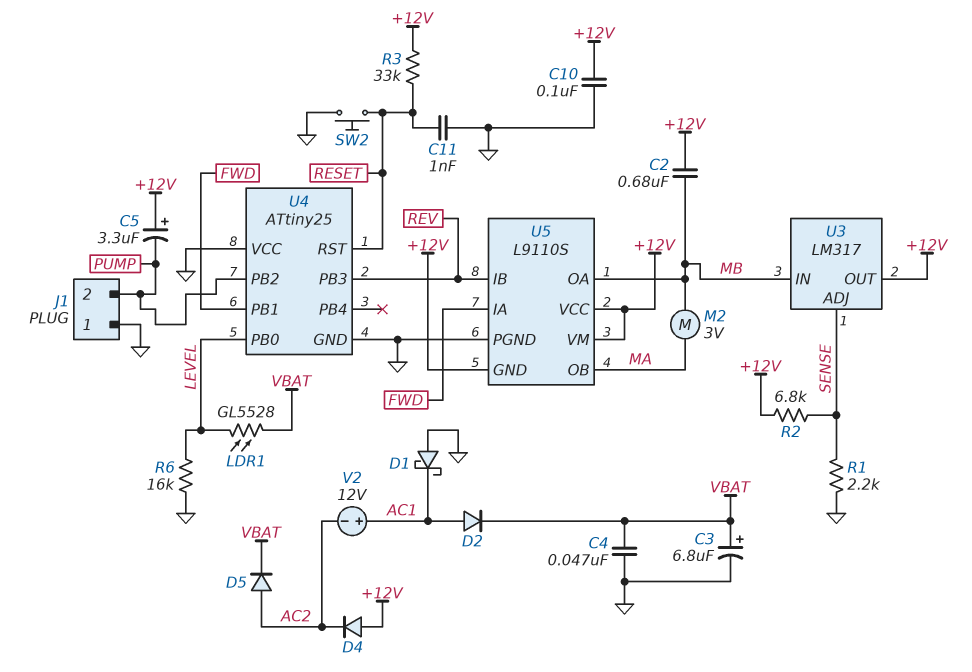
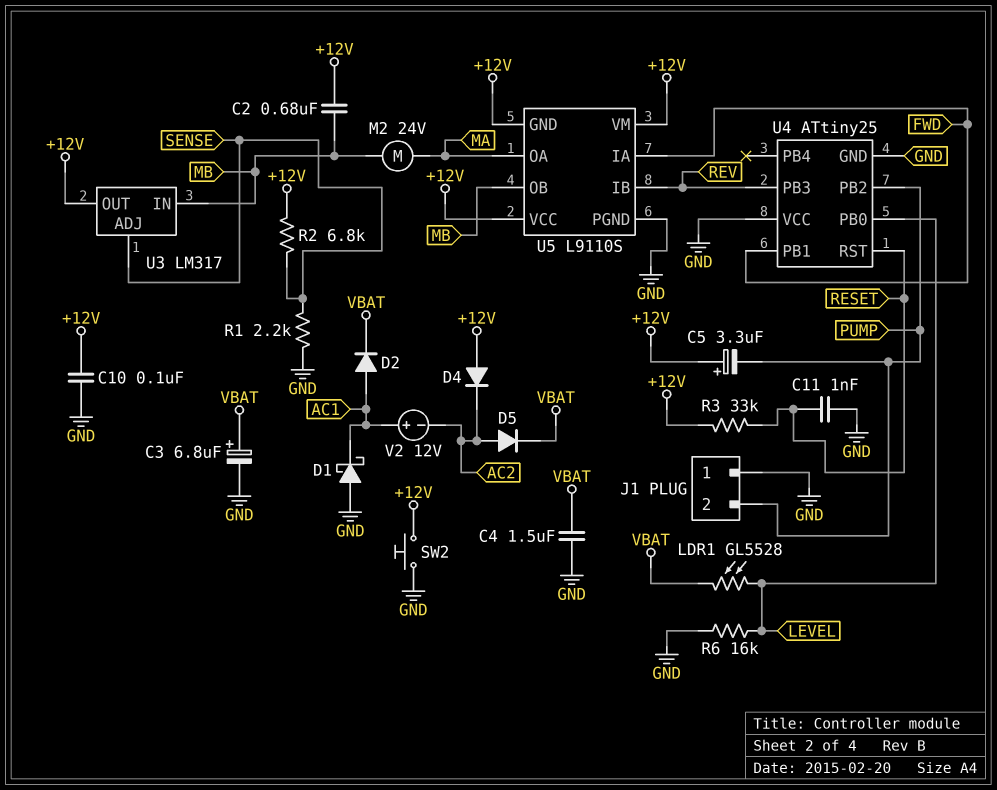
C4: 47nF (GND, VBAT) -> 1.5uF (GND, VBAT)
M2: motor 3V (MA, MB) -> motor 24V (MA, MB)
SW2: button (GND, RESET) -> button (+12V, GND)
U5 pin OA: MB -> MA
U5 pin OB: MA -> MB

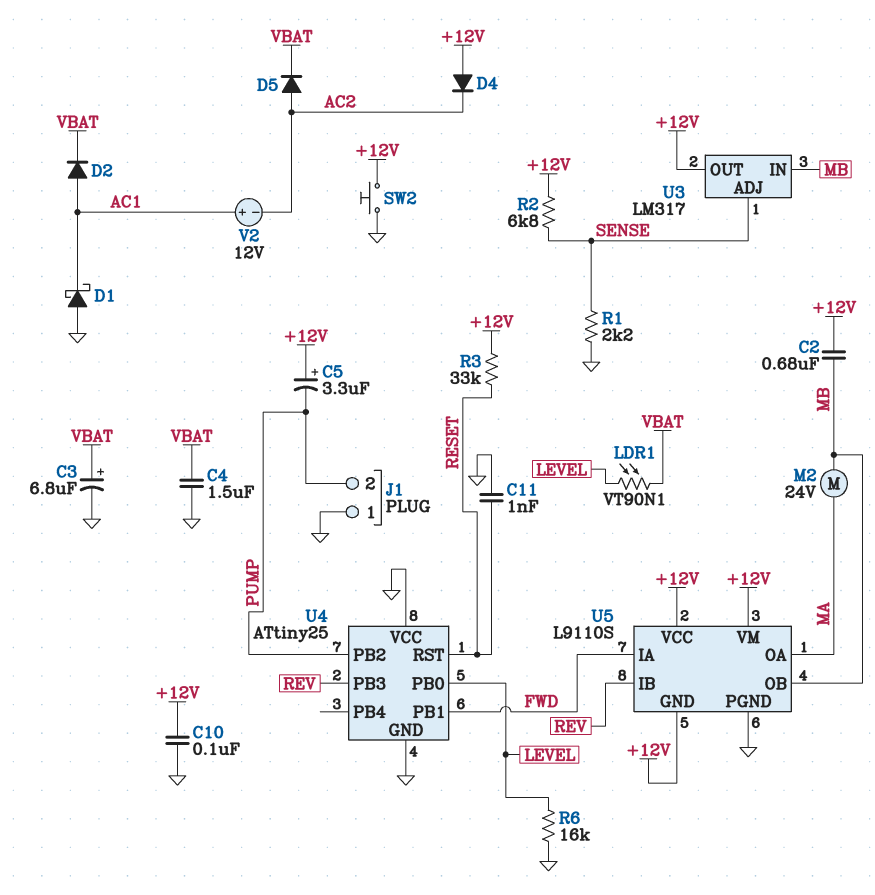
LDR1: GL5528 (LEVEL, VBAT) -> VT90N1 (LEVEL, VBAT)

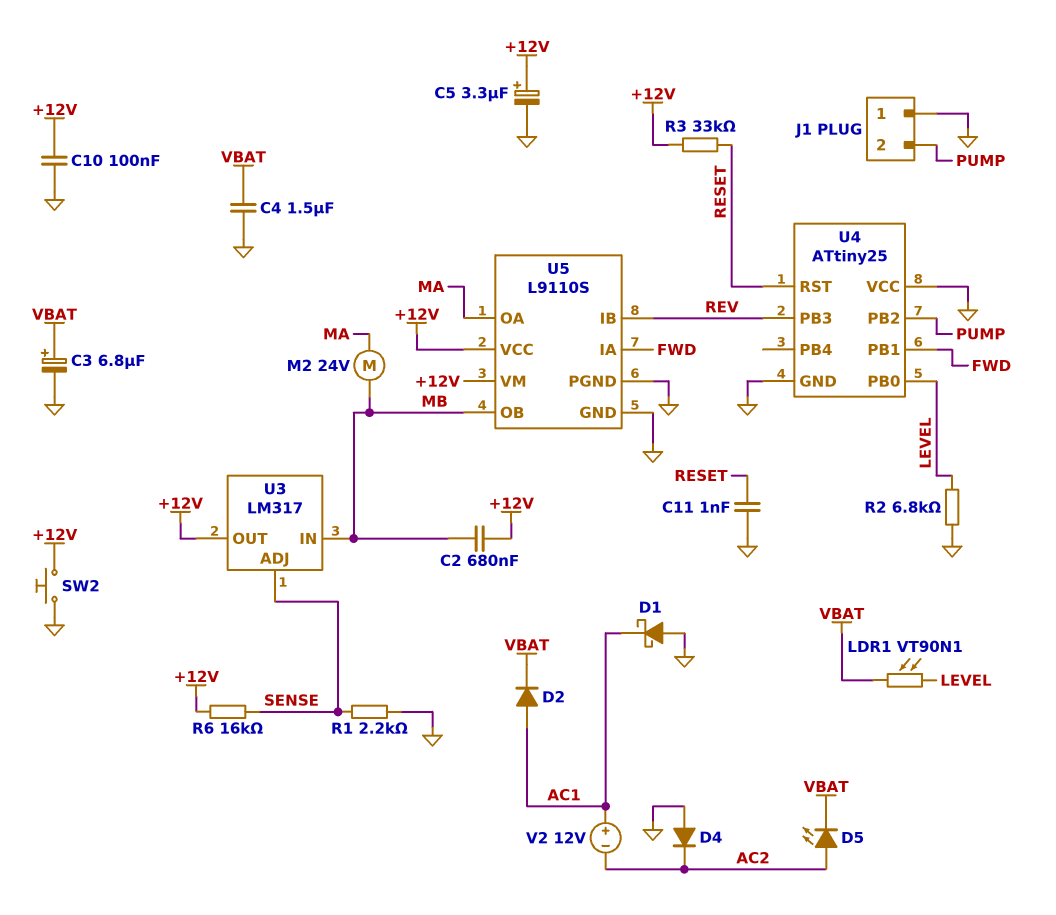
C5: 3.3uF (plus +12V, minus PUMP) -> 3.3uF (plus +12V, minus GND)
D4: diode (A +12V, K AC2) -> diode (A GND, K AC2)
D5: diode (A AC2, K VBAT) -> LED (A AC2, K VBAT)
R2: 6.8k (+12V, SENSE) -> 6.8k (GND, LEVEL)
R6: 16k (GND, LEVEL) -> 16k (+12V, SENSE)
U5 pin GND: +12V -> GND

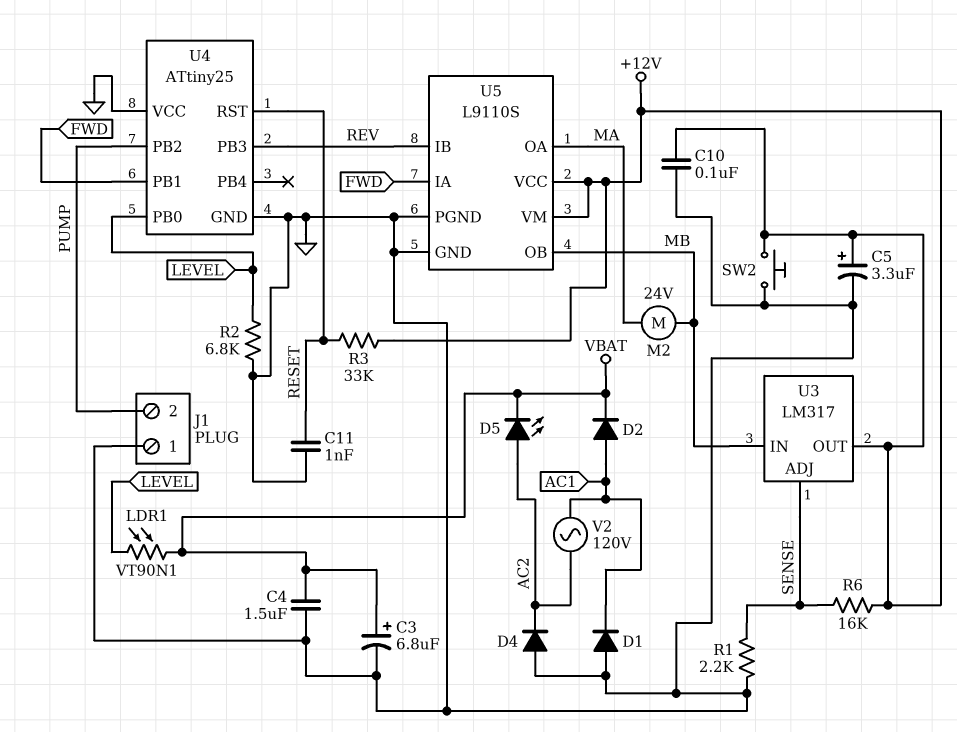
C2: 680nF (+12V, MB) -> none
D1: schottky (A GND, K AC1) -> diode (A GND, K AC1)
V2: 12V (plus AC1, minus AC2) -> AC 120V (AC1, AC2)

